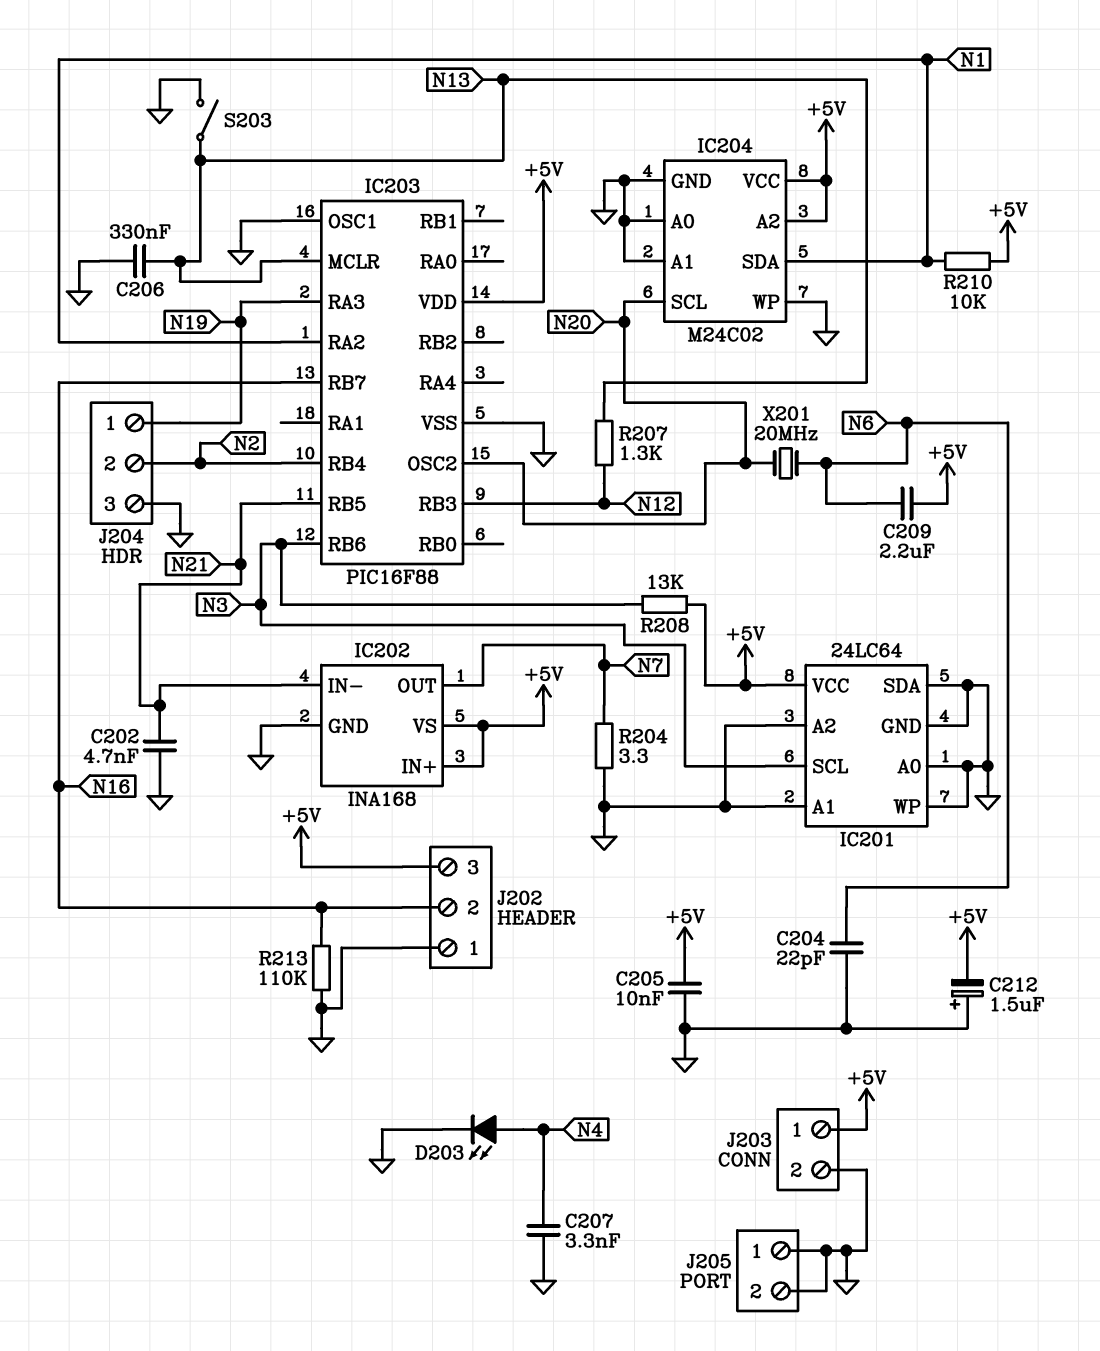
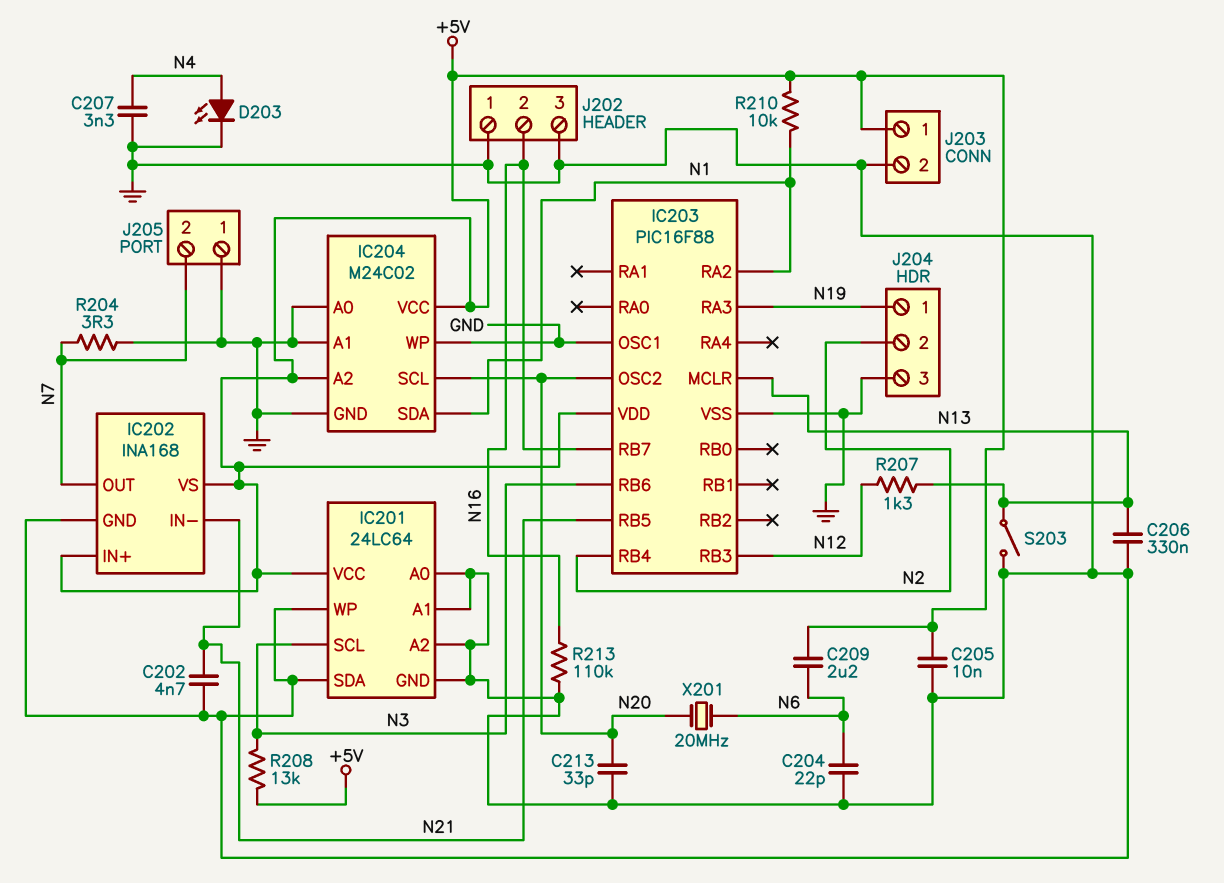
C212: 1.5uF (plus GND, minus +5V) -> none
C213: none -> 33pF (GND, N20)
J202 pin 3: +5V -> GND
J205 pin 2: GND -> N7

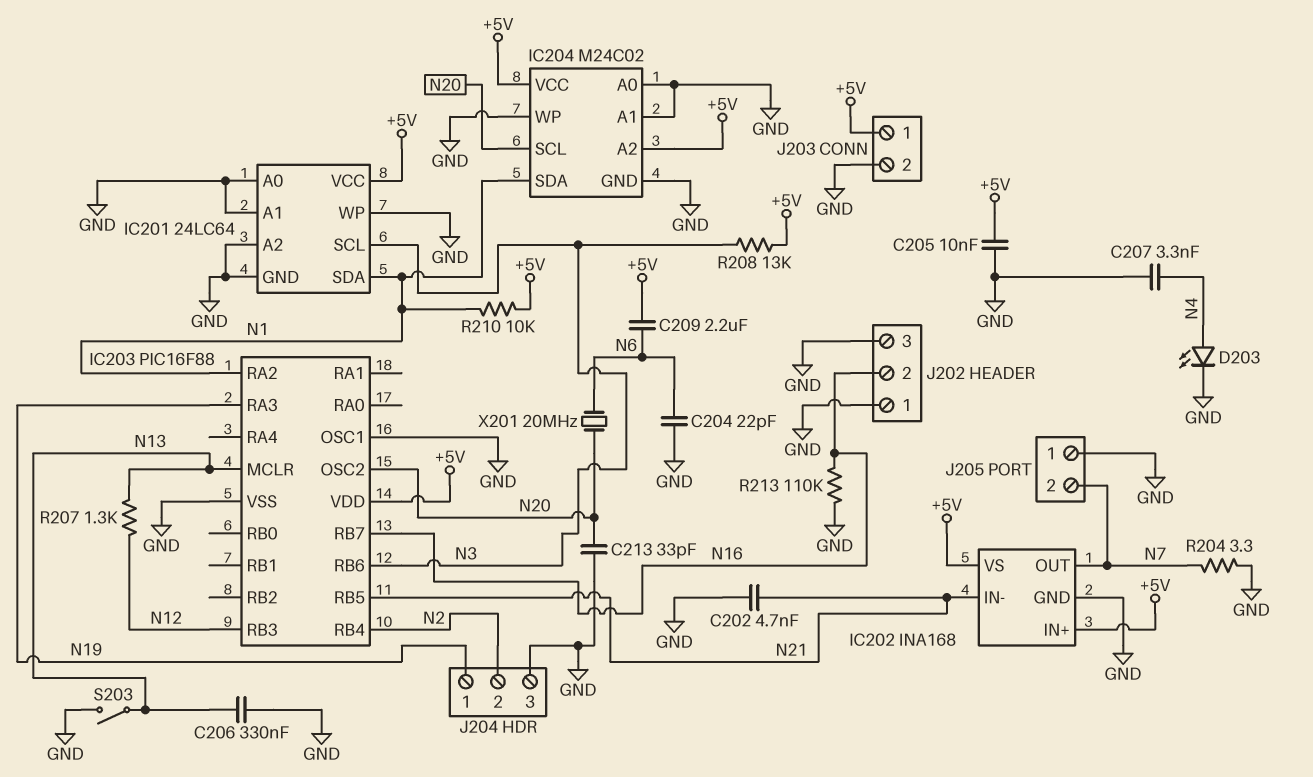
IC201 pin SDA: GND -> N1

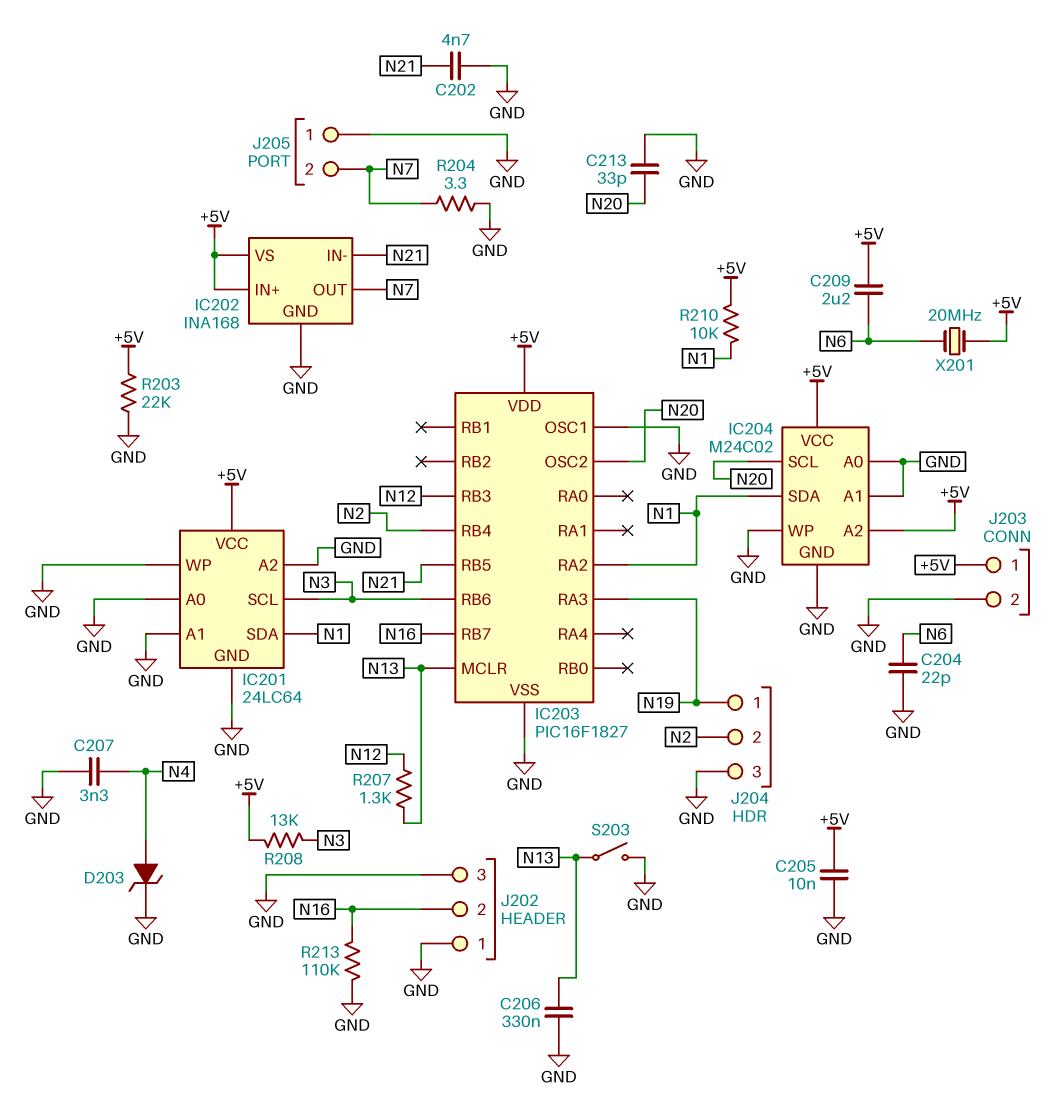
D203: LED (A N4, K GND) -> zener (A N4, K GND)
IC203: PIC16F88 -> PIC16F1827
R203: none -> 22k (+5V, GND)
X201: 20MHz (N6, N20) -> 20MHz (+5V, N6)

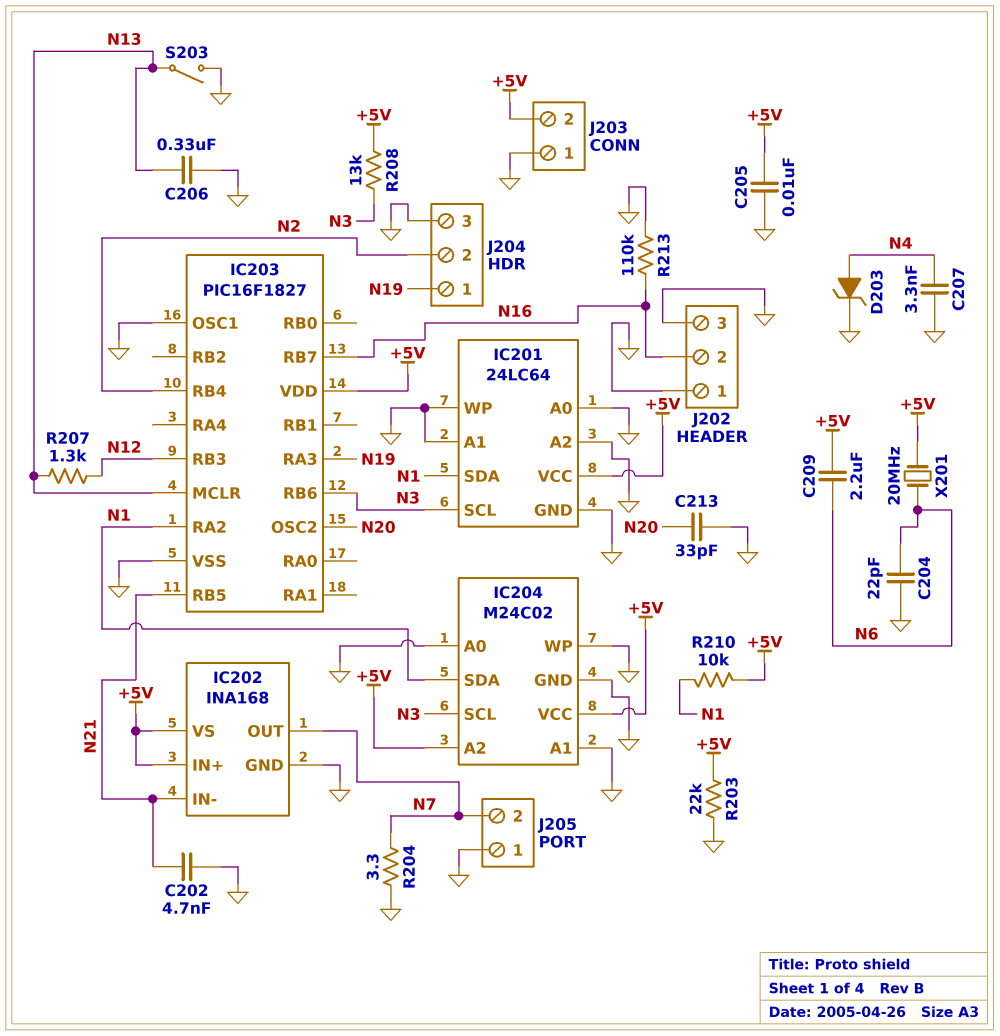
IC204 pin SCL: N20 -> N3
J203 pin 1: +5V -> GND
J203 pin 2: GND -> +5V

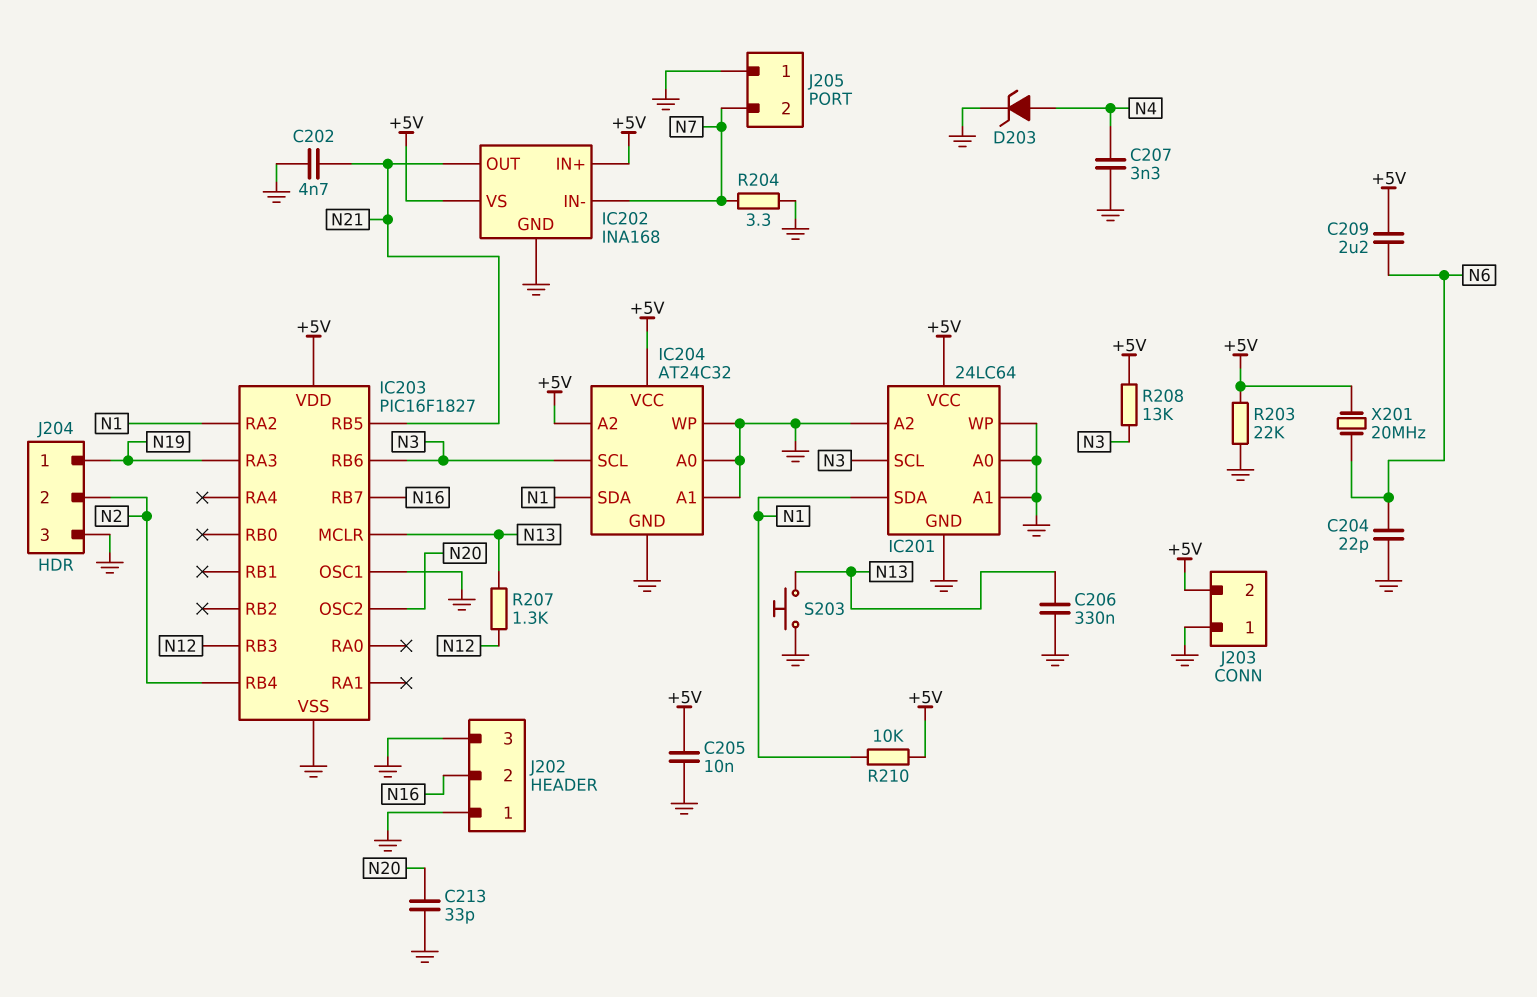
IC202 pin IN-: N21 -> N7
IC202 pin OUT: N7 -> N21
IC204: M24C02 -> AT24C32
R213: 110k (GND, N16) -> none
S203: switch (GND, N13) -> button (GND, N13)

